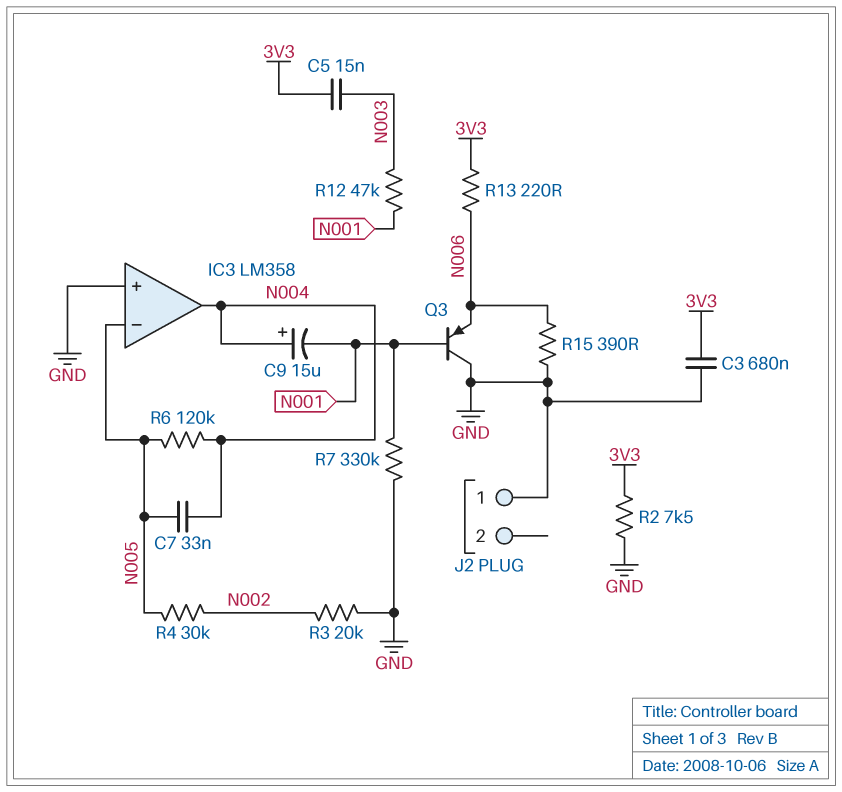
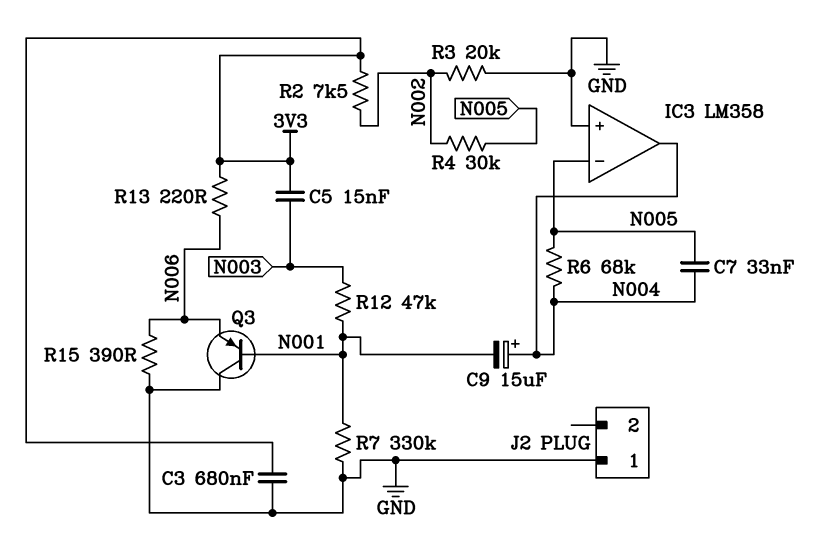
R2: 7.5k (3V3, GND) -> 7.5k (3V3, N002)
R6: 120k (N004, N005) -> 68k (N004, N005)

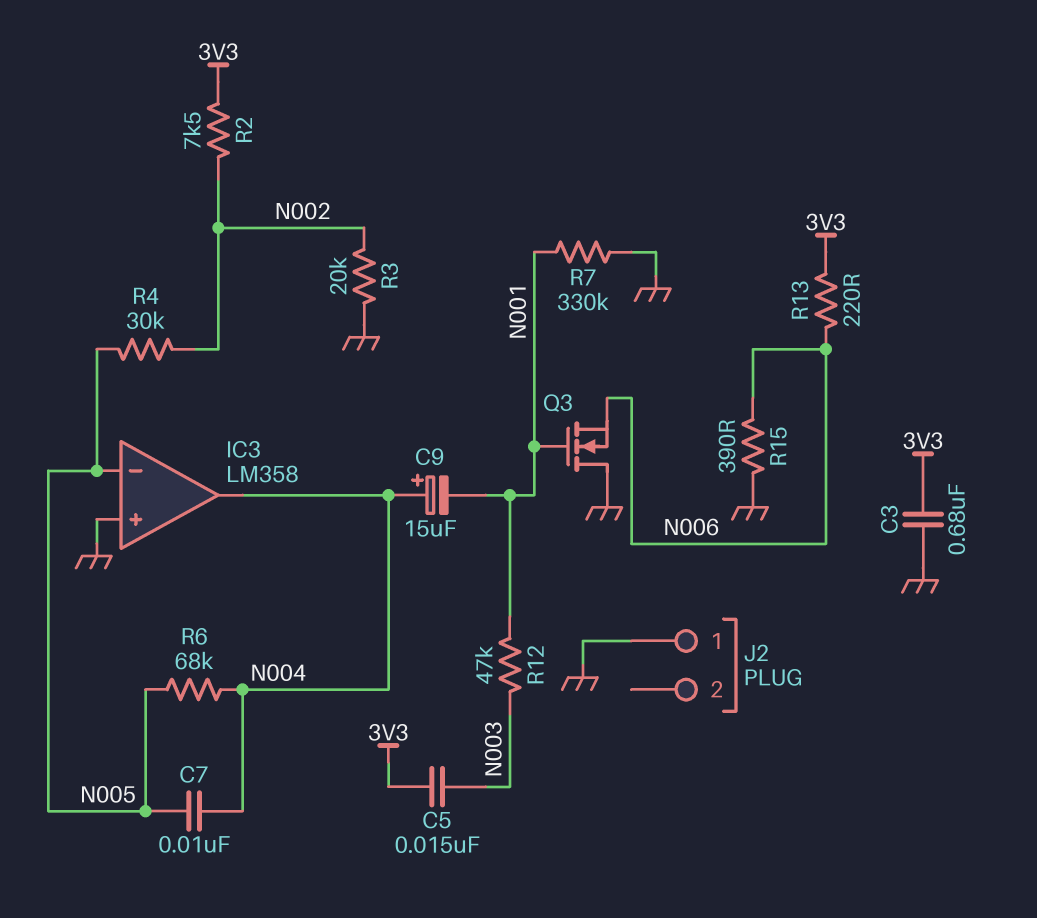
C7: 33nF (N004, N005) -> 10nF (N004, N005)
Q3: PNP (B N001, C GND, E N006) -> NMOS (G N001, D GND, S N006)

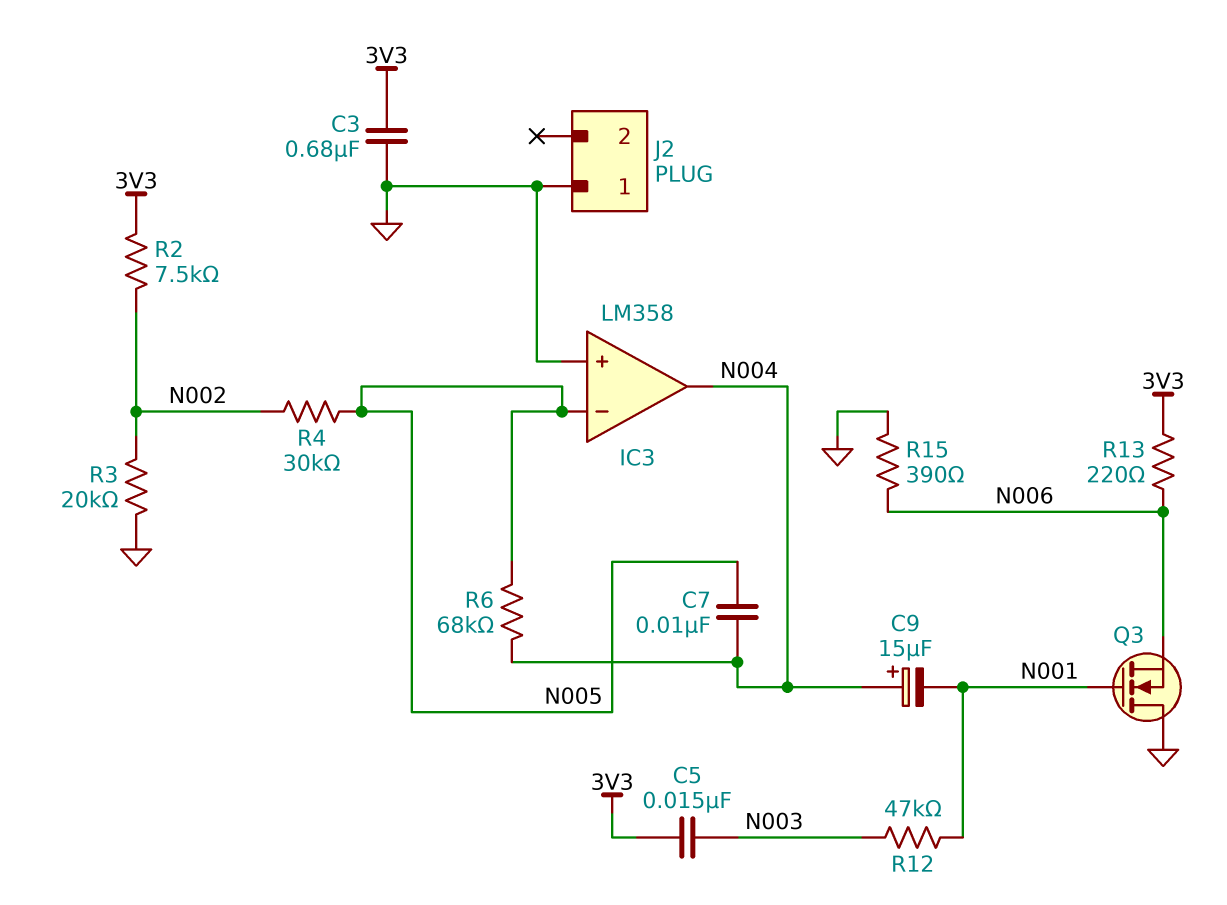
R7: 330k (GND, N001) -> none

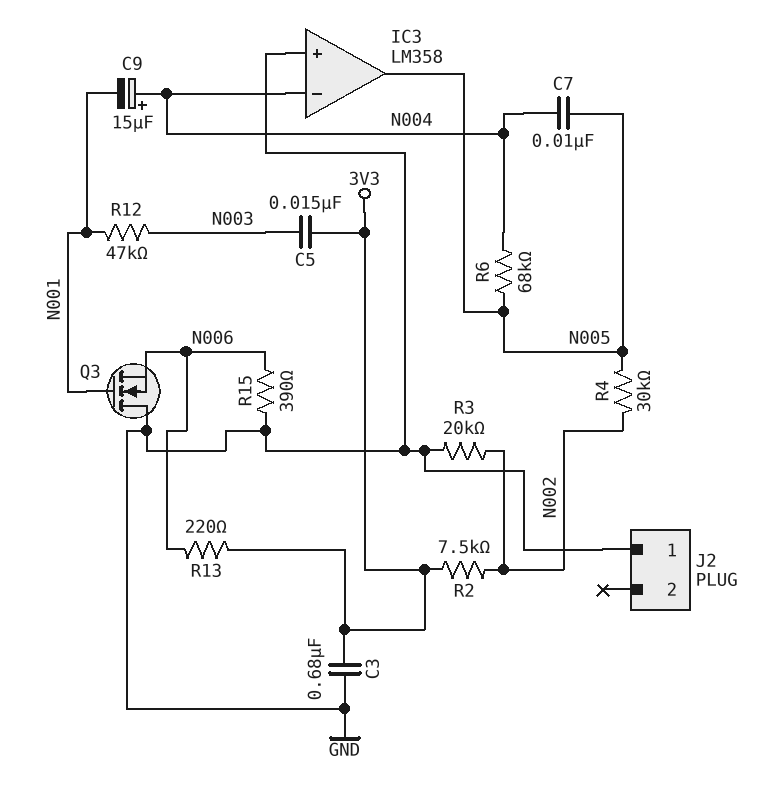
IC3 pin in-: N005 -> N004
IC3 pin out: N004 -> N005

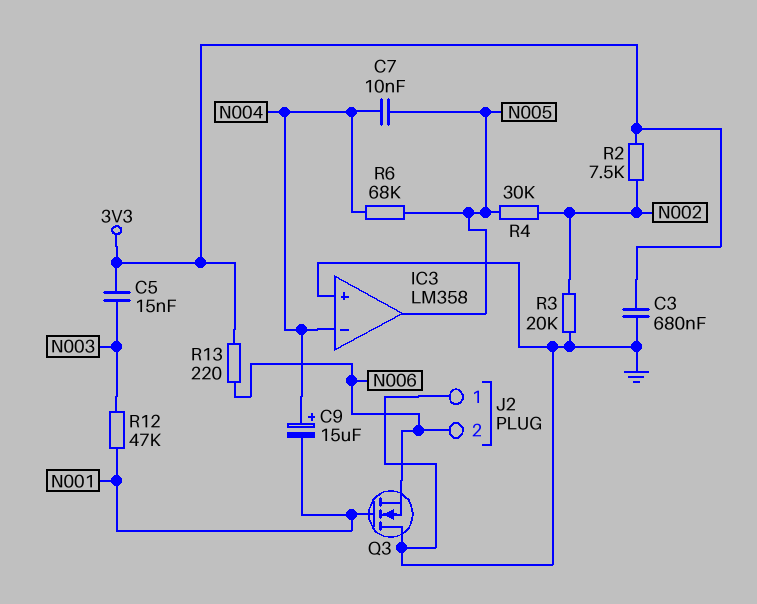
J2 pin 2: none -> N006
R15: 390 (GND, N006) -> none

